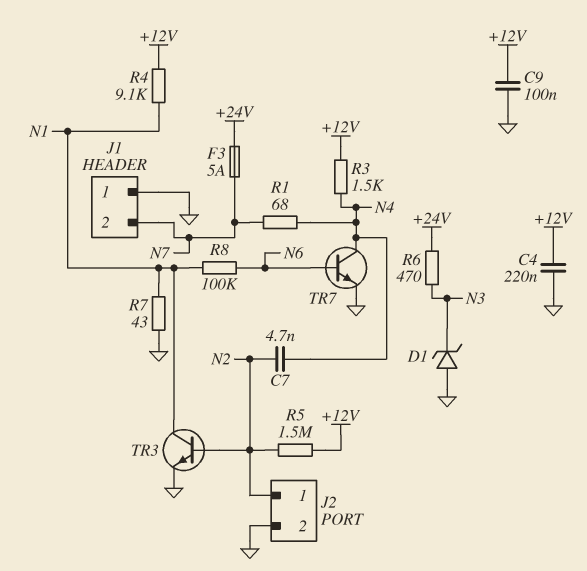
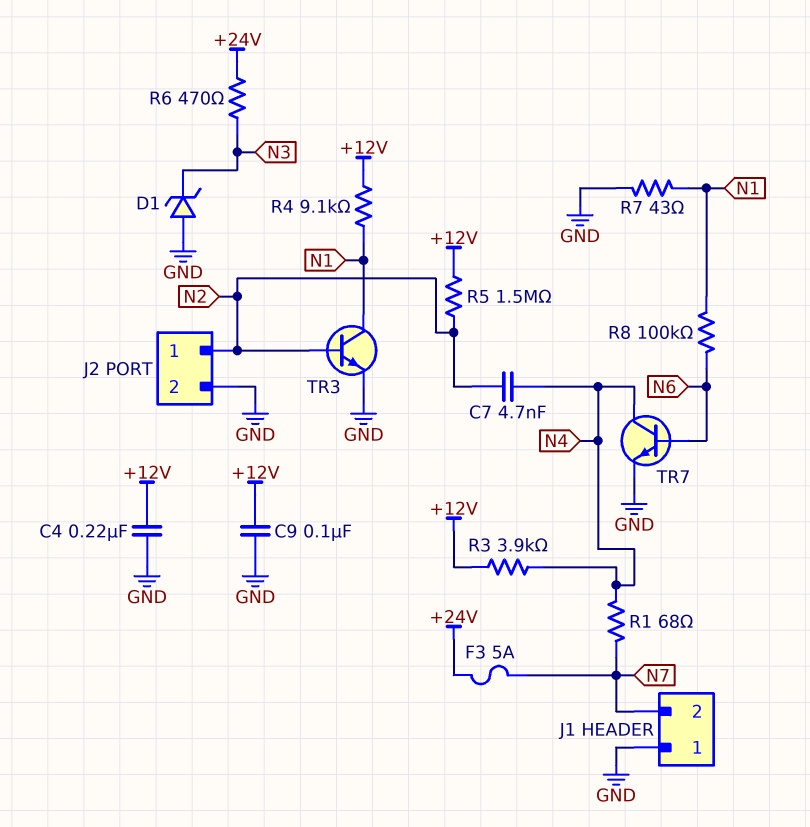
R3: 1.5k (+12V, N4) -> 3.9k (+12V, N4)

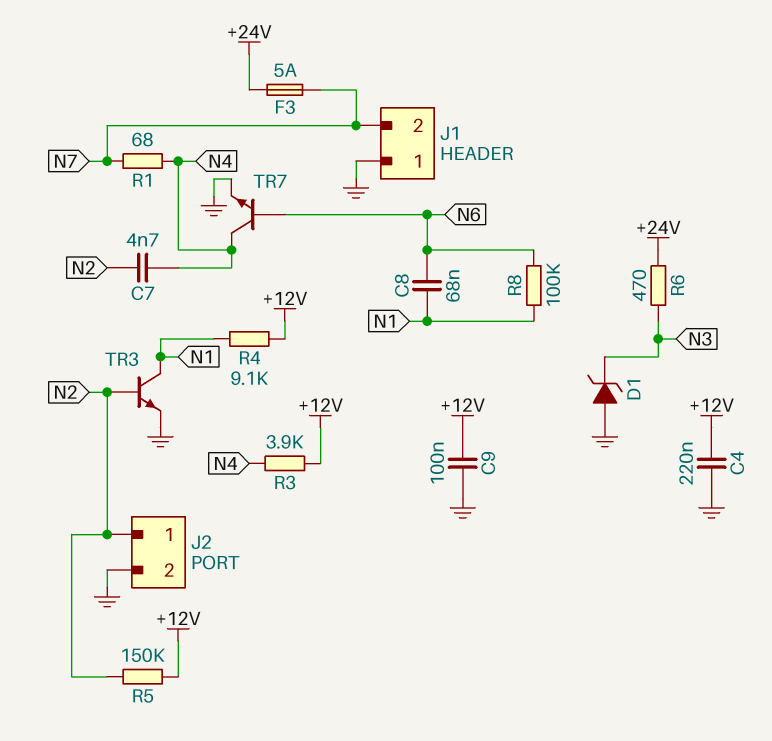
C8: none -> 68nF (N1, N6)
R5: 1.5M (+12V, N2) -> 150k (+12V, N2)
R7: 43 (GND, N1) -> none

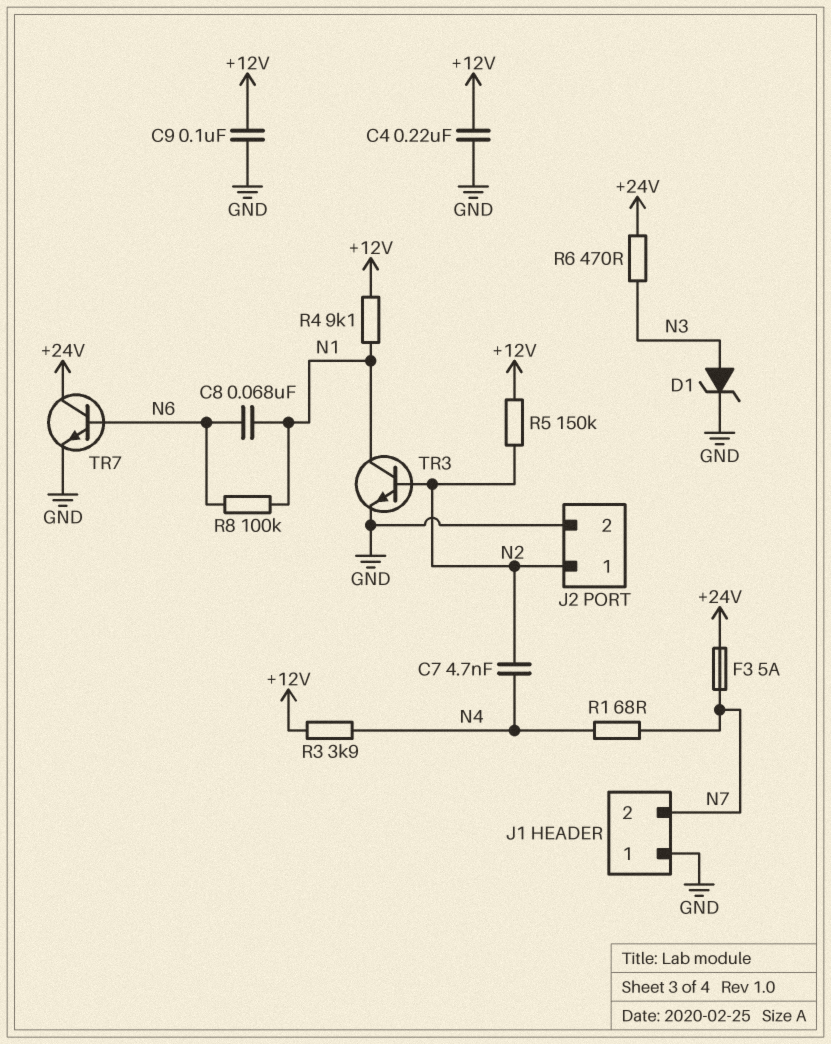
D1: zener (A GND, K N3) -> zener (A N3, K GND)
TR7: NPN (B N6, C N4, E GND) -> NPN (B N6, C +24V, E GND)

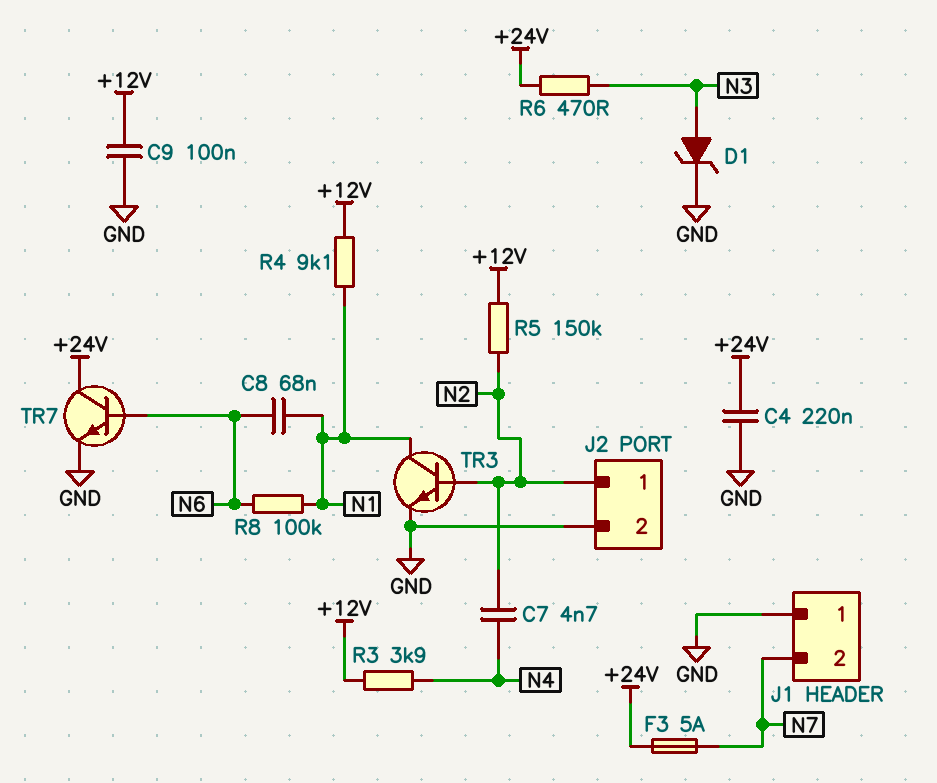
C4: 220nF (+12V, GND) -> 220nF (+24V, GND)
R1: 68 (N4, N7) -> none

